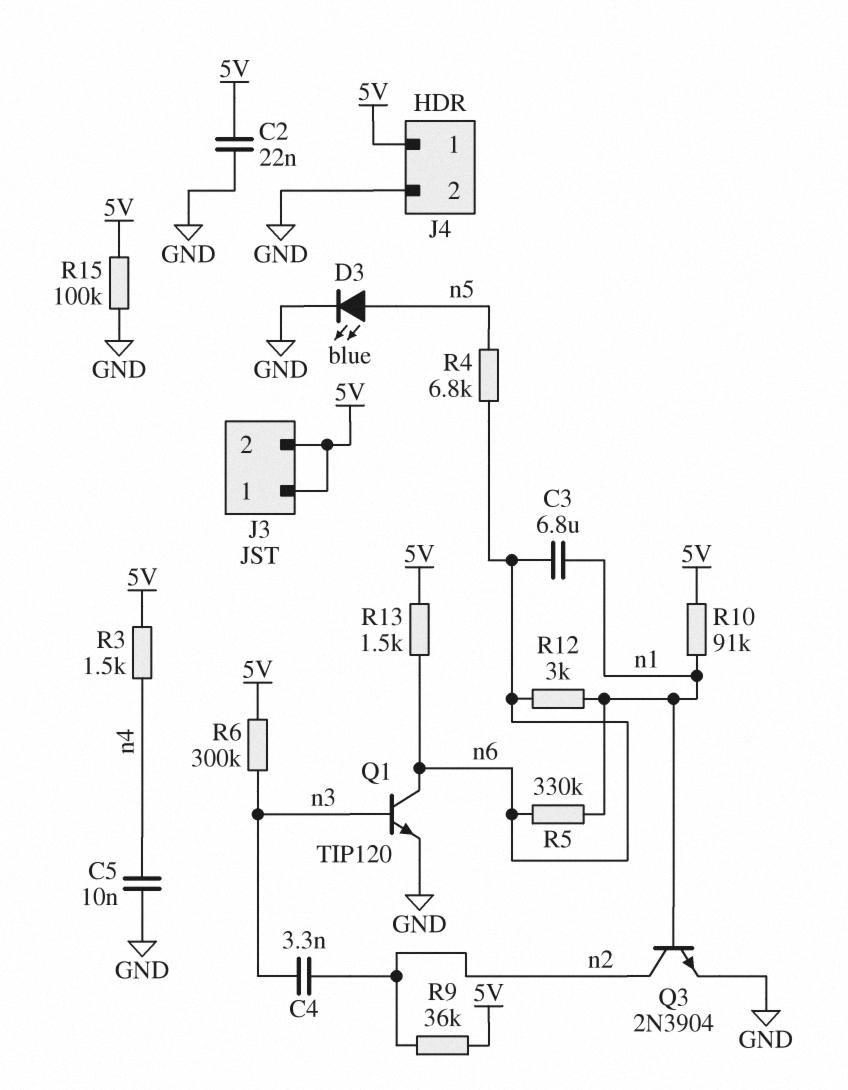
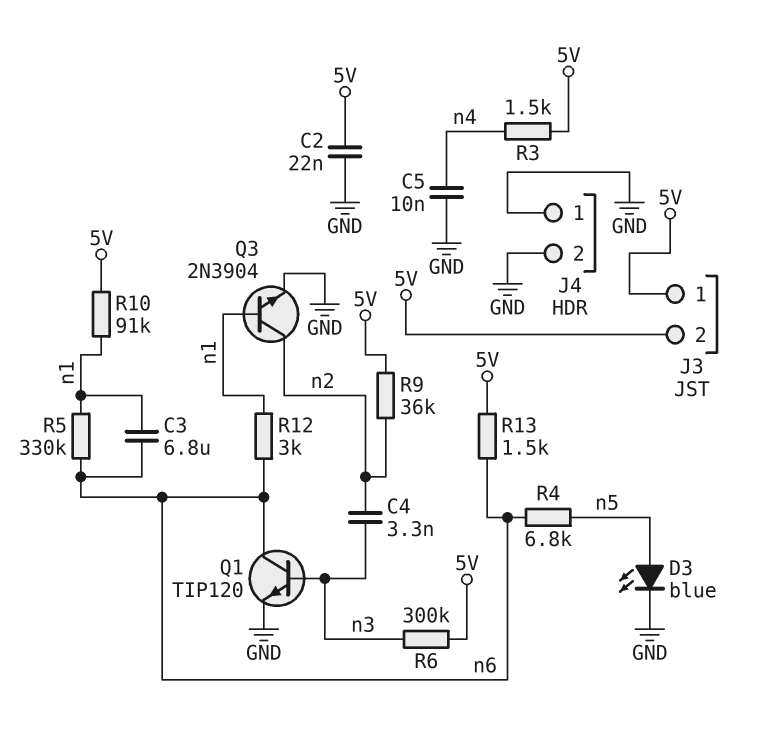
J4 pin 1: 5V -> GND
R15: 100k (5V, GND) -> none

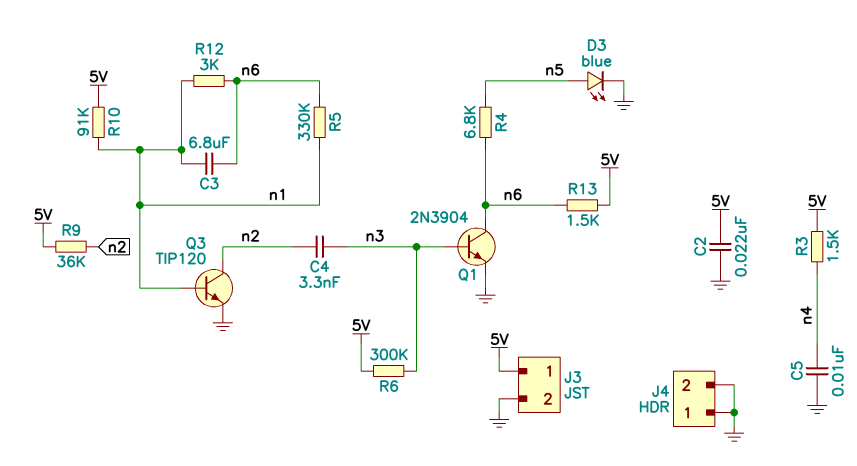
J3 pin 2: 5V -> GND
Q1: NPN TIP120 (B n3, C n6, E GND) -> NPN 2N3904 (B n3, C n6, E GND)
Q3: NPN 2N3904 (B n1, C n2, E GND) -> NPN TIP120 (B n1, C n2, E GND)

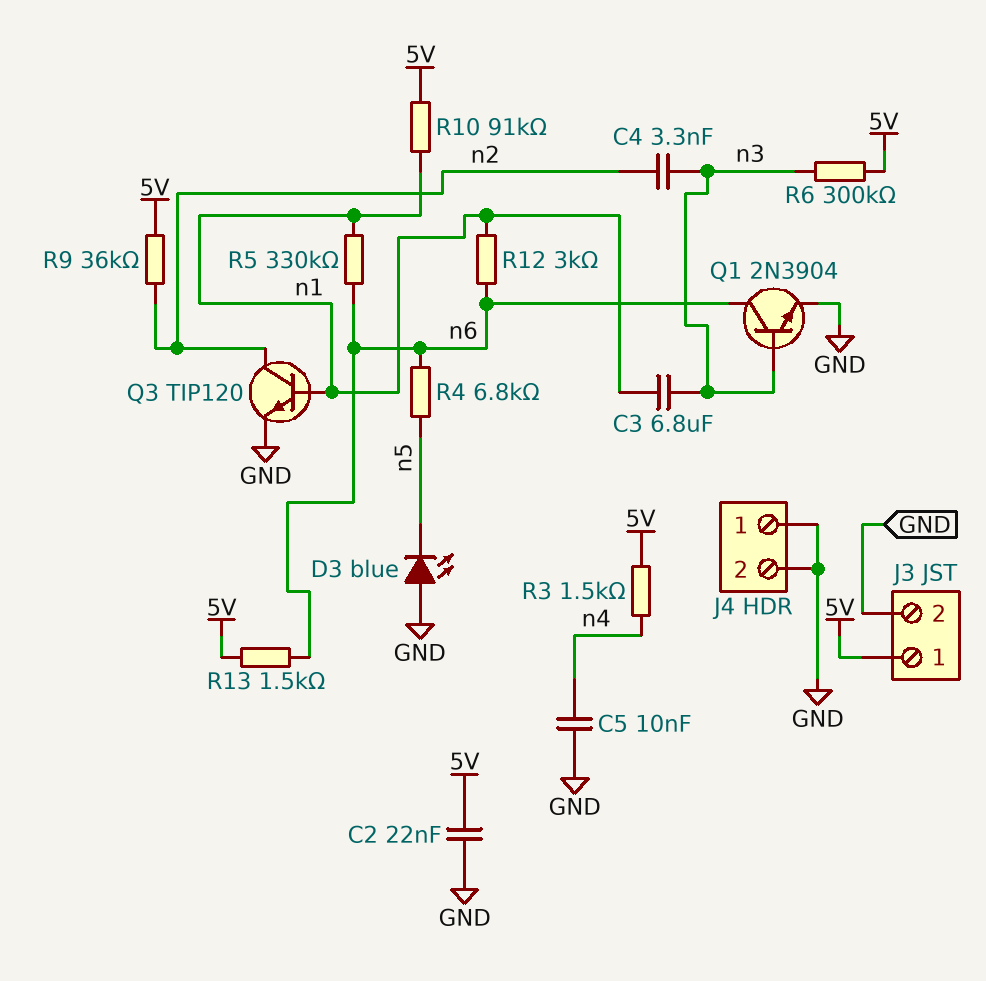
C3: 6.8uF (n1, n6) -> 6.8uF (n1, n3)
D3: LED blue (A n5, K GND) -> LED blue (A GND, K n5)

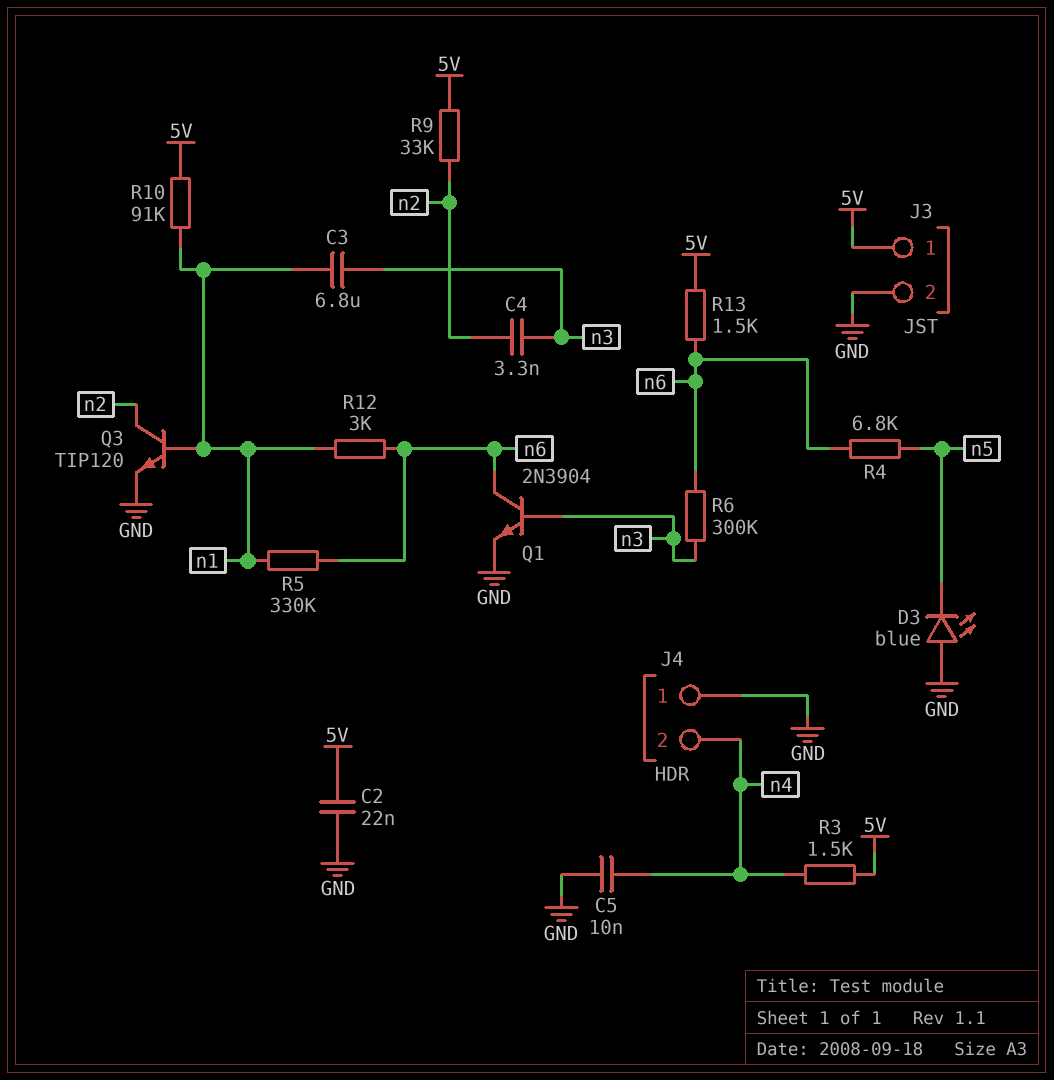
J4 pin 2: GND -> n4
R6: 300k (5V, n3) -> 300k (n3, n6)
R9: 36k (5V, n2) -> 33k (5V, n2)

